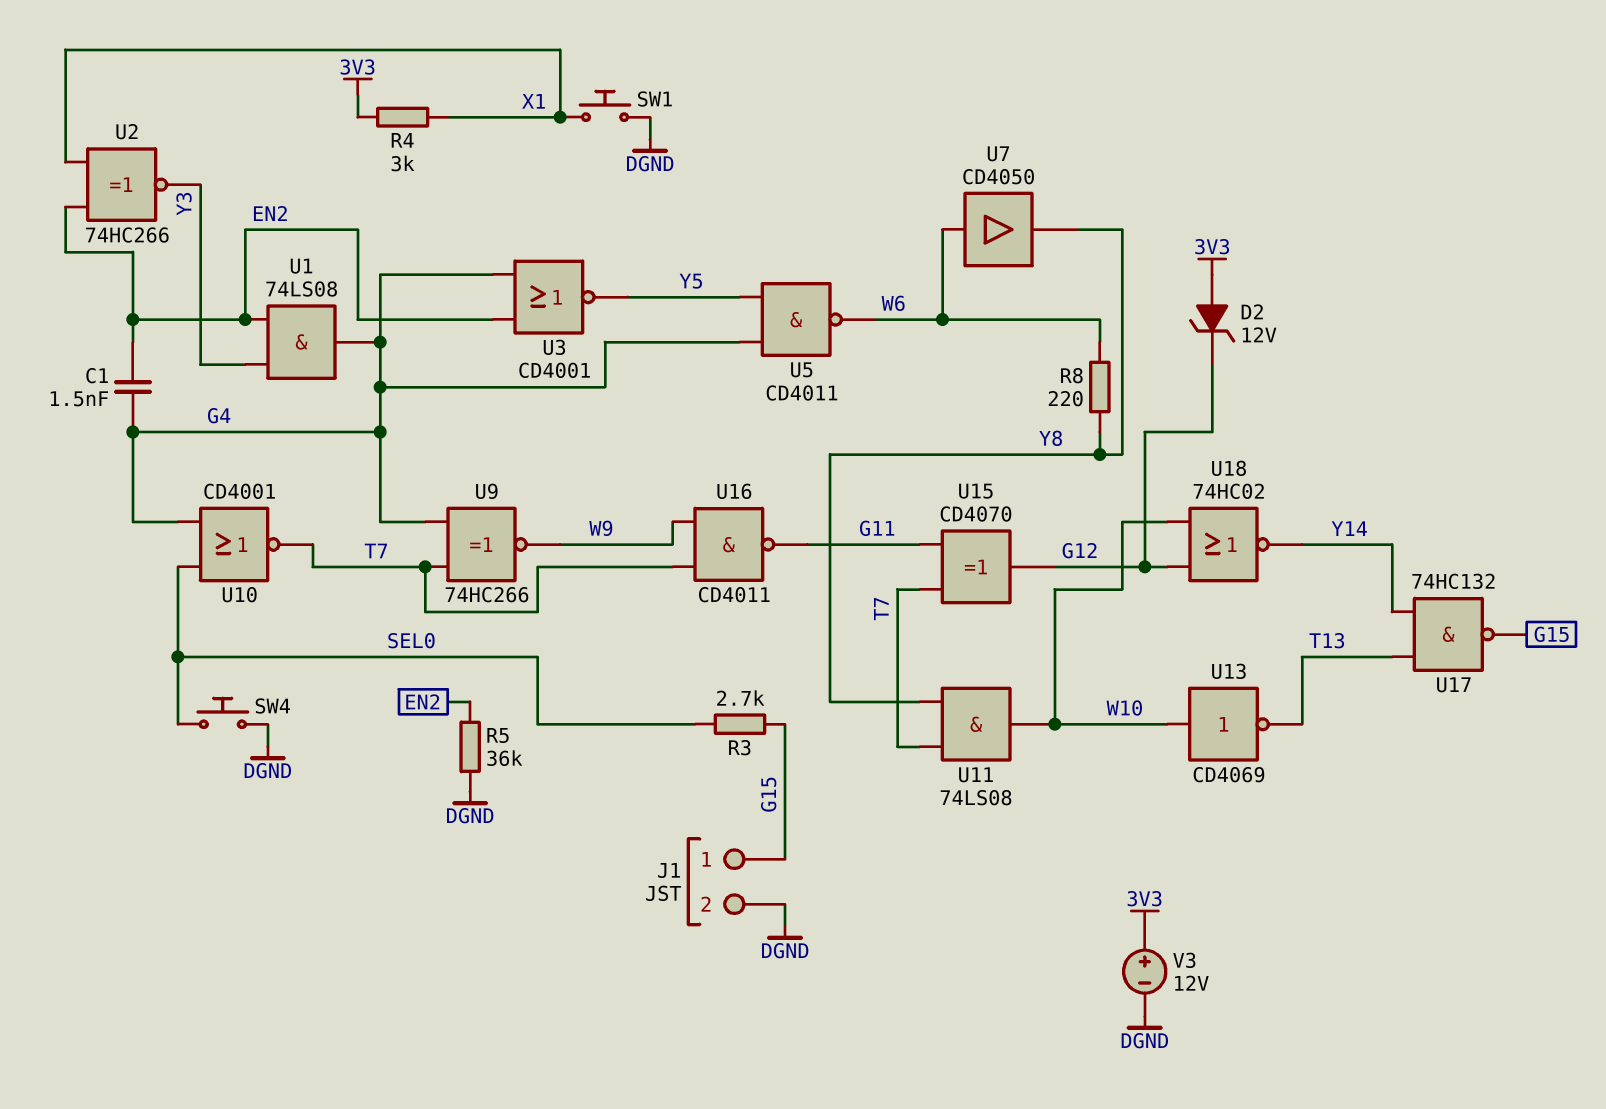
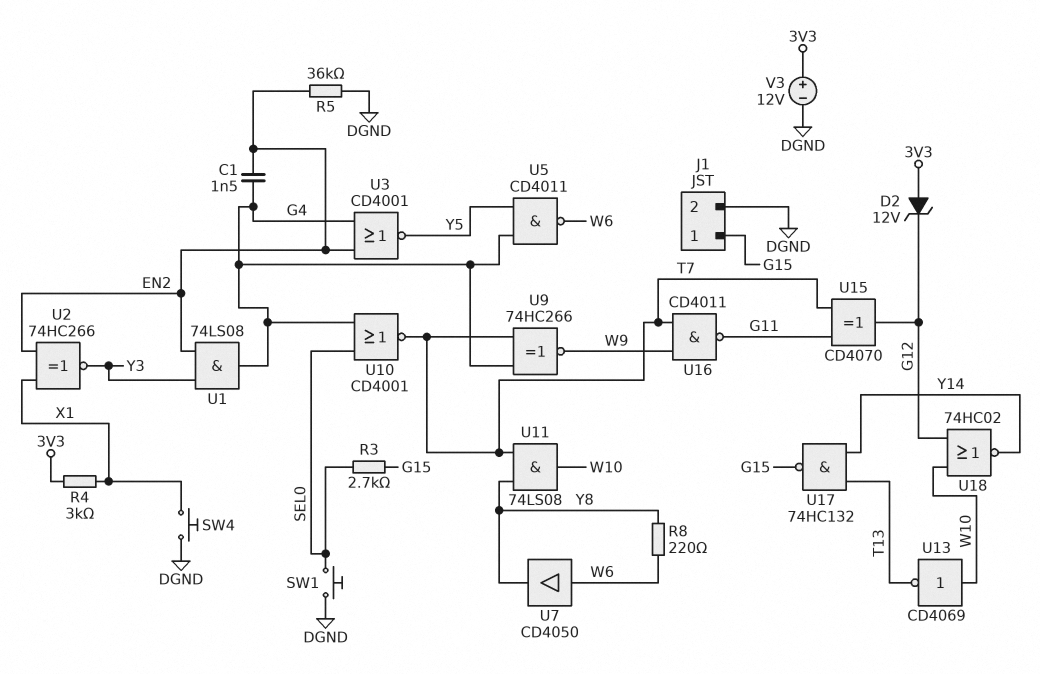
SW1: button (DGND, X1) -> button (DGND, SEL0)
SW4: button (DGND, SEL0) -> button (DGND, X1)

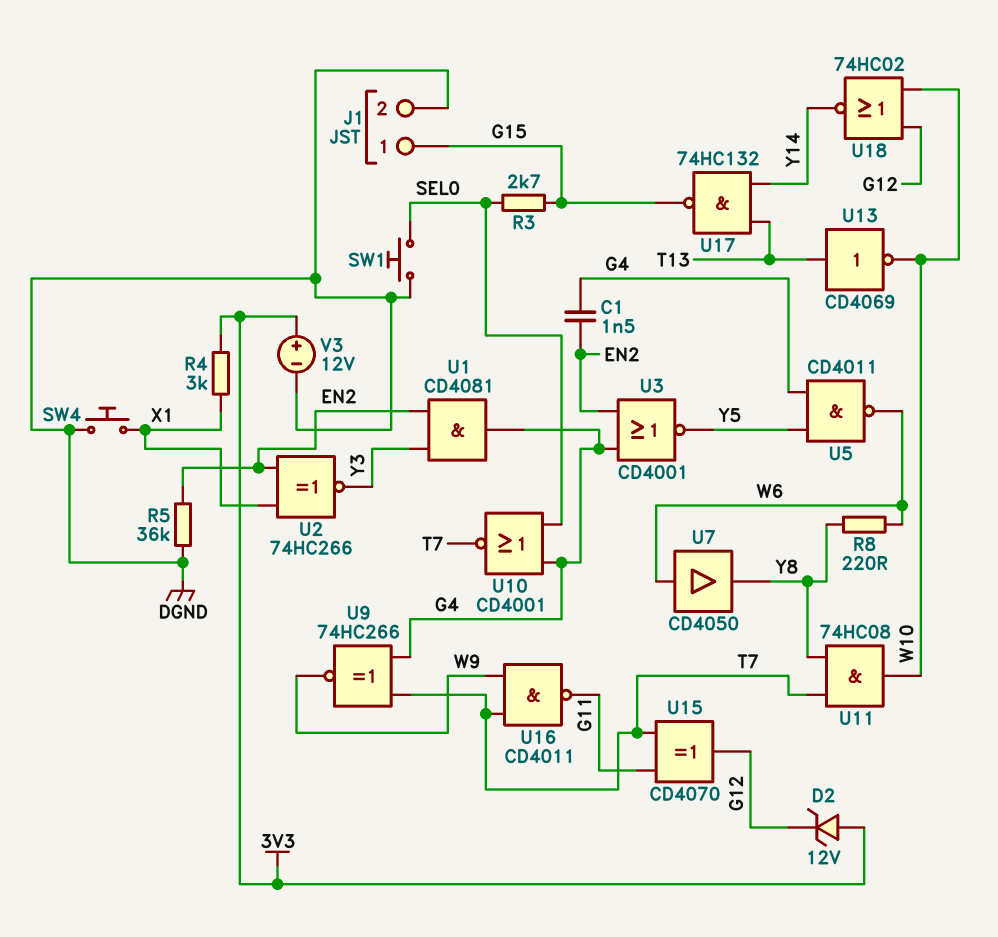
U1: AND 74LS08 (in EN2, in Y3, out G4) -> AND CD4081 (in EN2, in Y3, out G4)
U11: AND 74LS08 (in T7, in Y8, out W10) -> AND 74HC08 (in T7, in Y8, out W10)
U13: NOT CD4069 (in W10, out T13) -> NOT CD4069 (in T13, out W10)

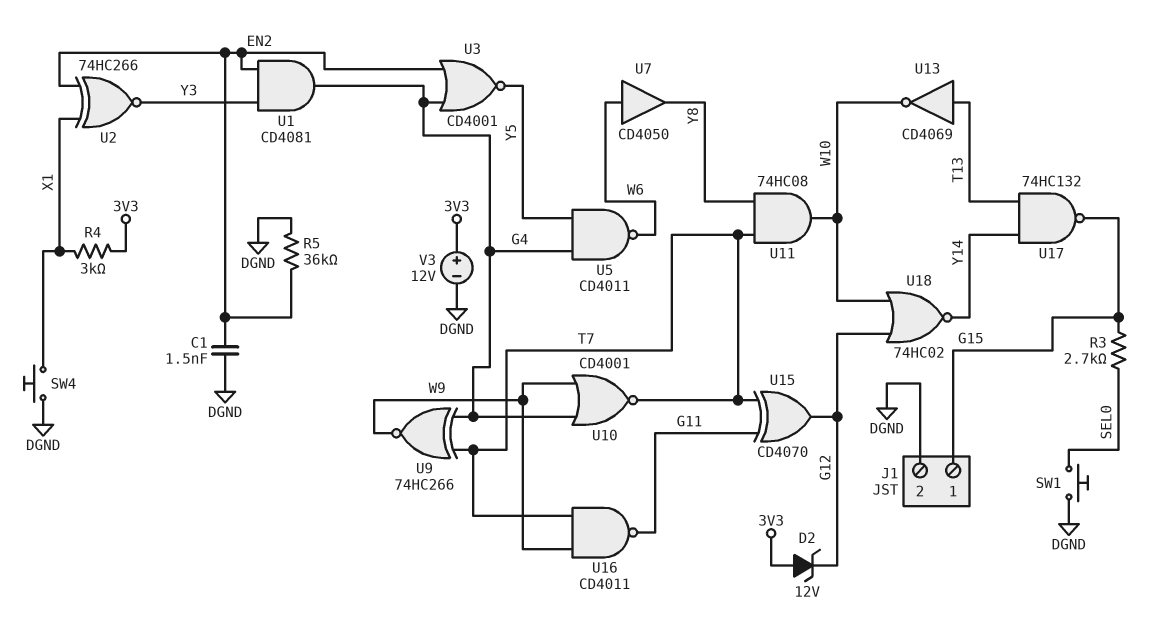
C1: 1.5nF (EN2, G4) -> 1.5nF (DGND, EN2)
R8: 220 (W6, Y8) -> none
U10: NOR CD4001 (in G4, in SEL0, out T7) -> NOR CD4001 (in G4, in W9, out T7)

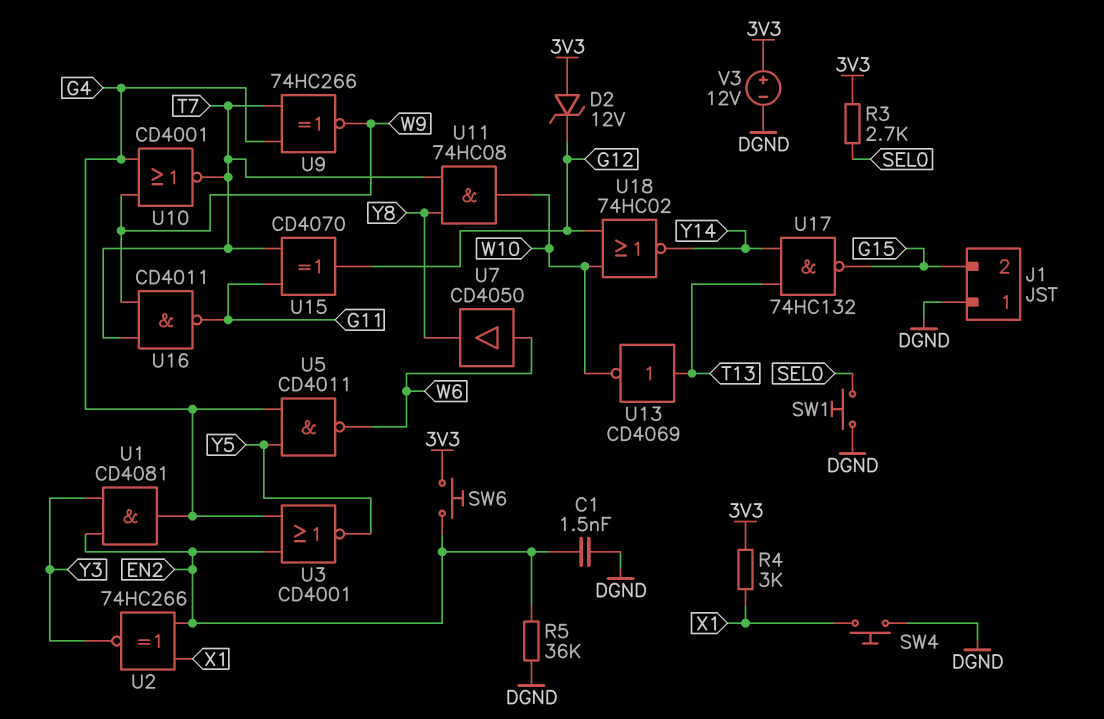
J1 pin 1: G15 -> DGND
J1 pin 2: DGND -> G15
R3: 2.7k (G15, SEL0) -> 2.7k (3V3, SEL0)
SW6: none -> button (3V3, EN2)

